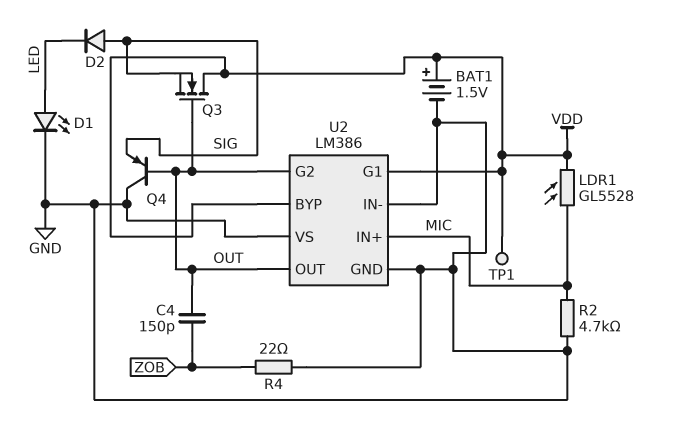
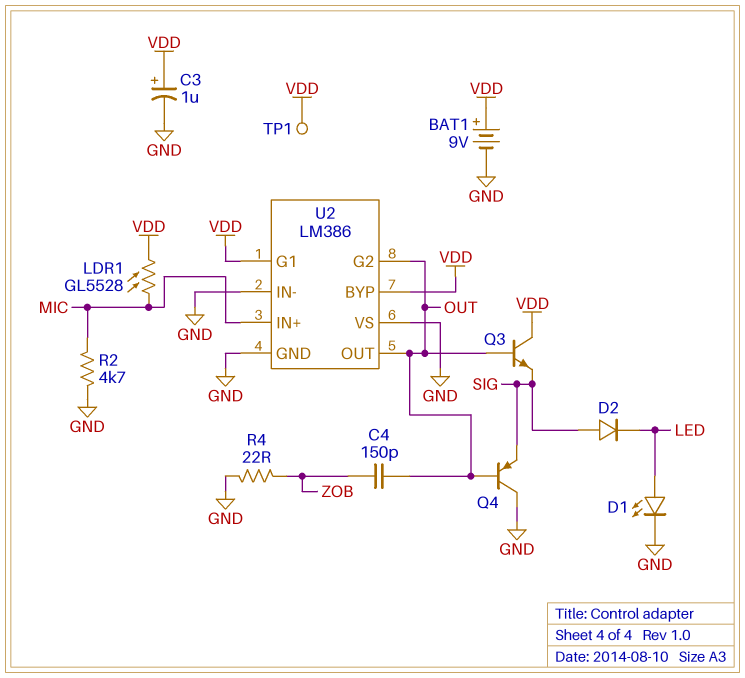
BAT1: 1.5V (plus VDD, minus GND) -> 9V (plus VDD, minus GND)
C3: none -> 1uF (plus VDD, minus GND)
Q3: NMOS (G OUT, D VDD, S SIG) -> NPN (B OUT, C VDD, E SIG)

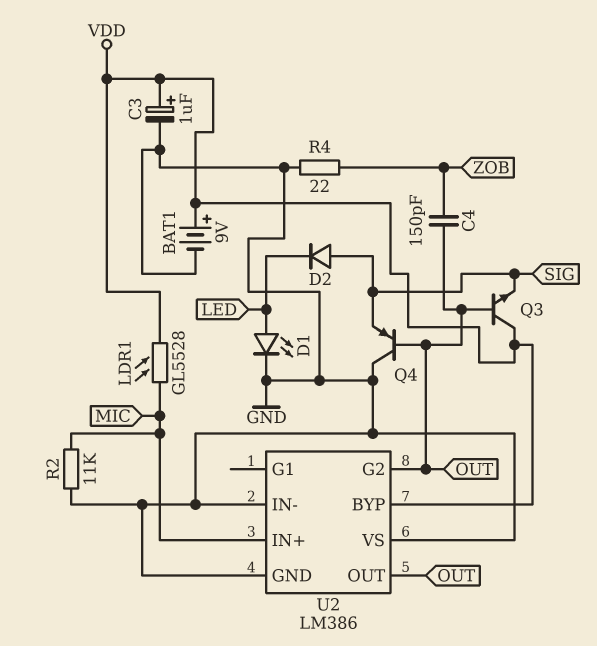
R2: 4.7k (GND, MIC) -> 11k (GND, MIC)
TP1: test point (VDD) -> none
U2 pin G1: VDD -> none

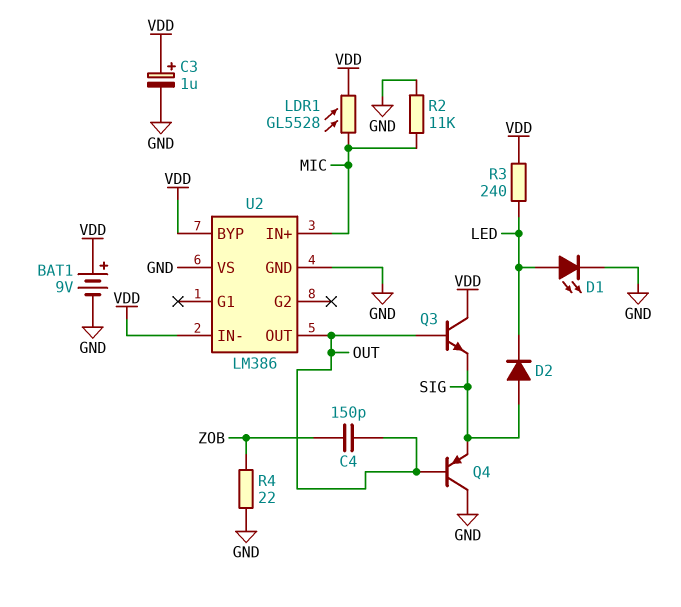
R3: none -> 240 (LED, VDD)
U2 pin G2: OUT -> none
U2 pin IN-: GND -> VDD

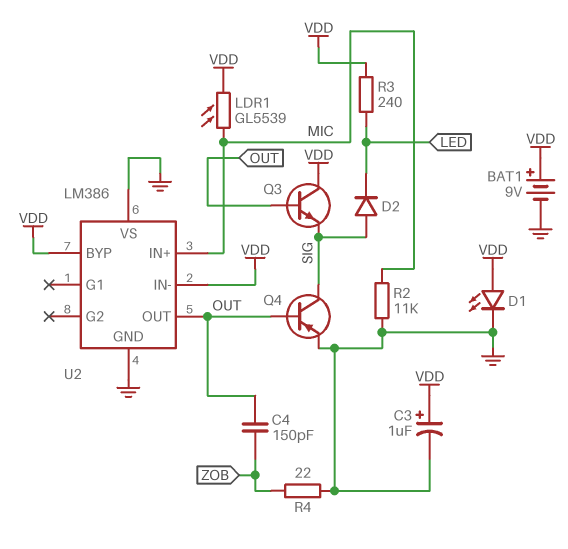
D1: LED (A LED, K GND) -> LED (A VDD, K GND)
LDR1: GL5528 (MIC, VDD) -> GL5539 (MIC, VDD)
Q4: PNP (B OUT, C GND, E SIG) -> PNP (B OUT, C SIG, E GND)

